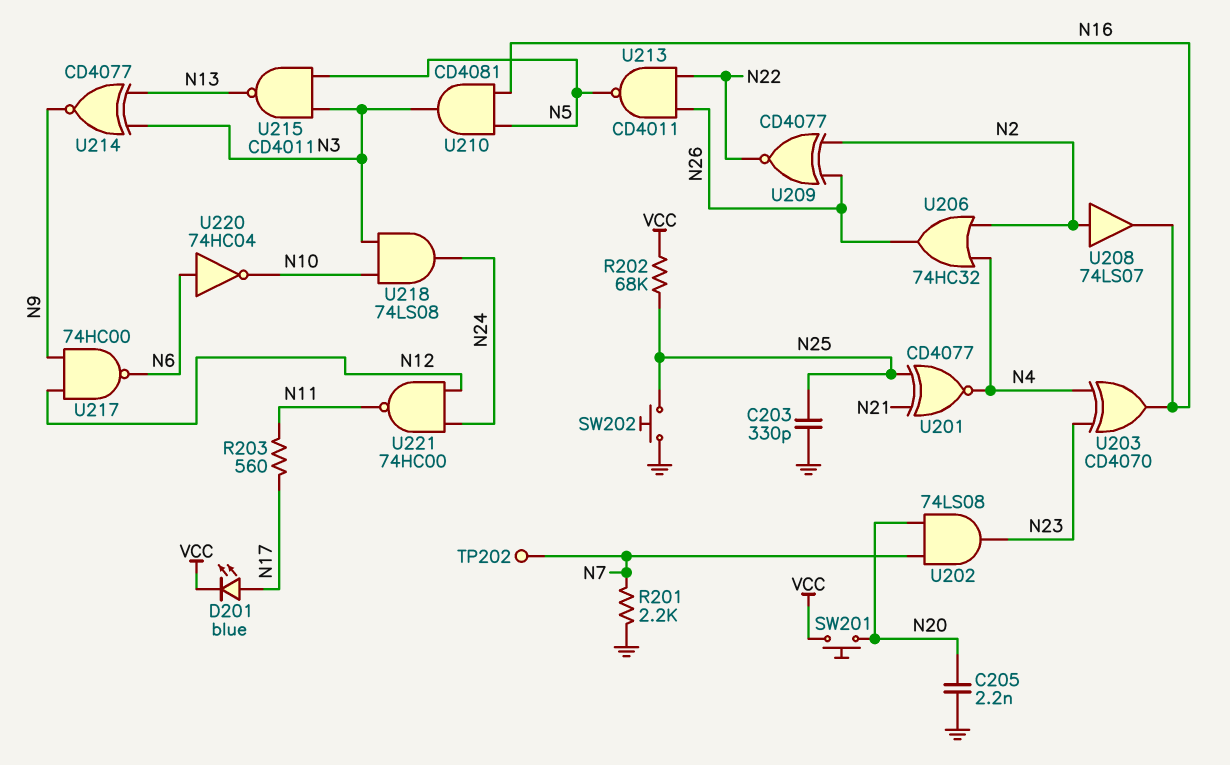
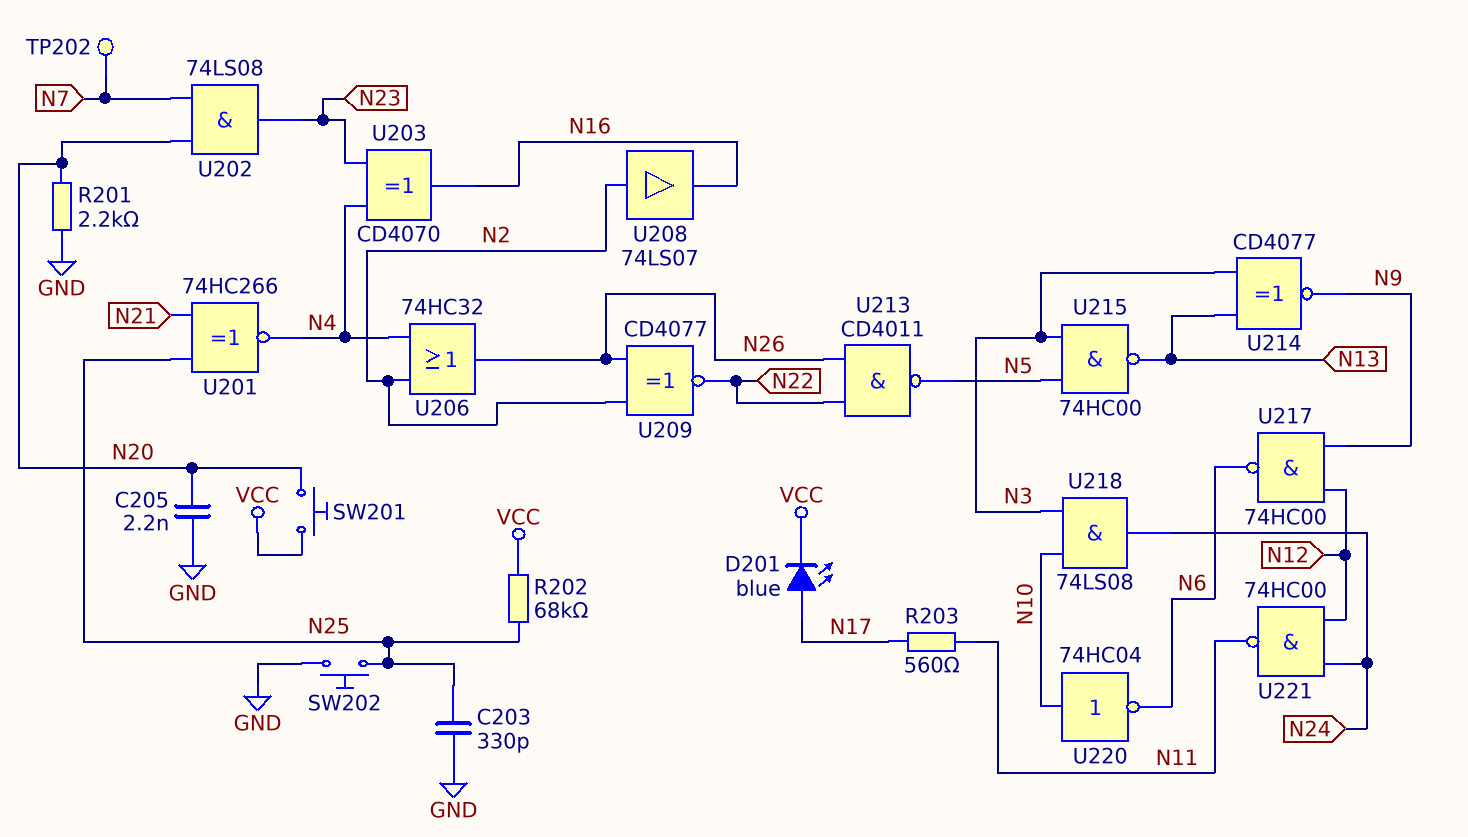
R201: 2.2k (GND, N7) -> 2.2k (GND, N20)
U201: XNOR CD4077 (in N21, in N25, out N4) -> XNOR 74HC266 (in N21, in N25, out N4)
U210: AND CD4081 (in N5, in N16, out N3) -> none
U215: NAND CD4011 (in N3, in N5, out N13) -> NAND 74HC00 (in N3, in N5, out N13)
U220: NOT 74HC04 (in N6, out N10) -> NOT 74HC04 (in N10, out N6)

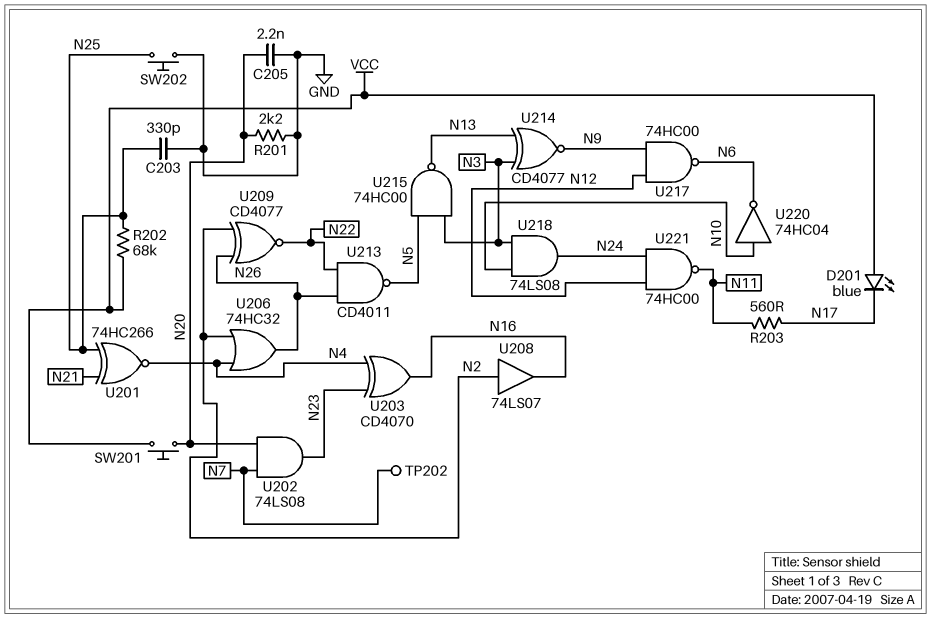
D201: LED blue (A N17, K VCC) -> LED blue (A VCC, K N17)

